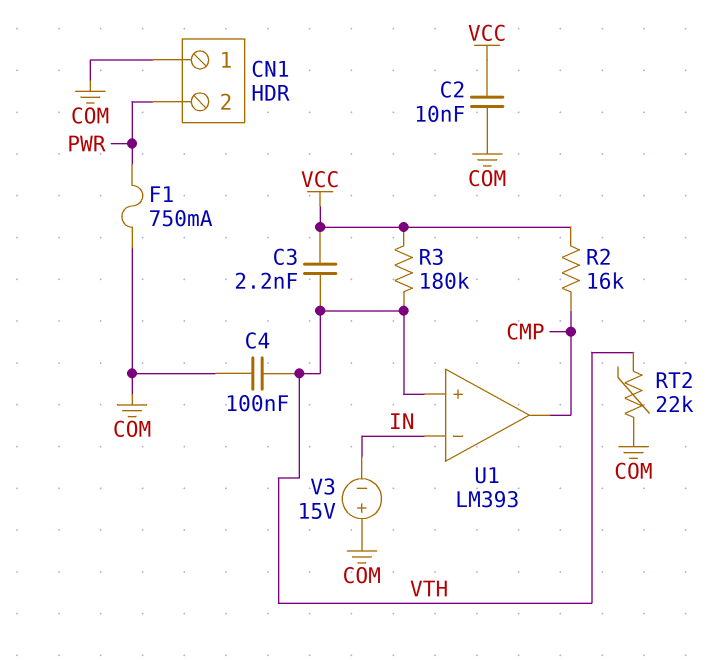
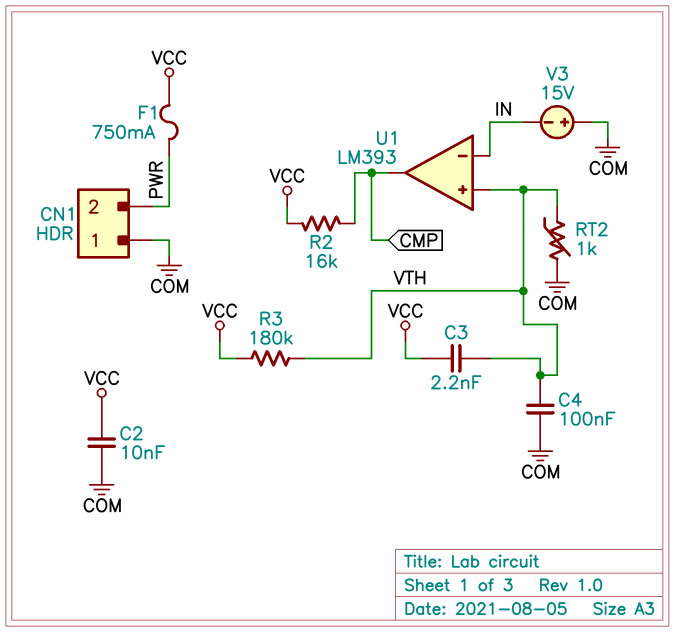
F1: 750mA (COM, PWR) -> 750mA (PWR, VCC)
RT2: 22k (COM, VTH) -> 1k (COM, VTH)

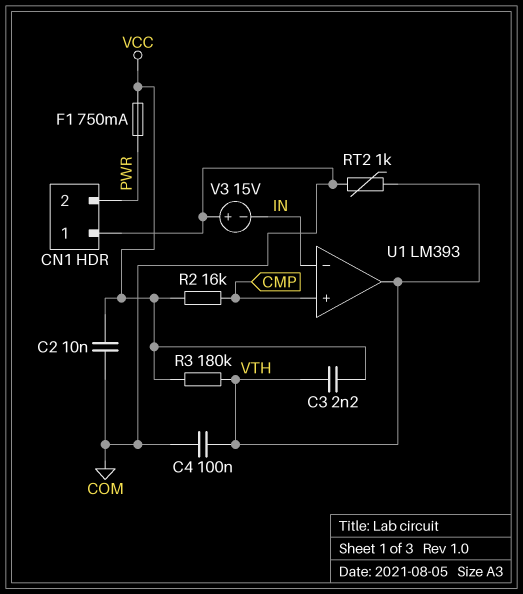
U1 pin in+: VTH -> CMP
U1 pin out: CMP -> VTH

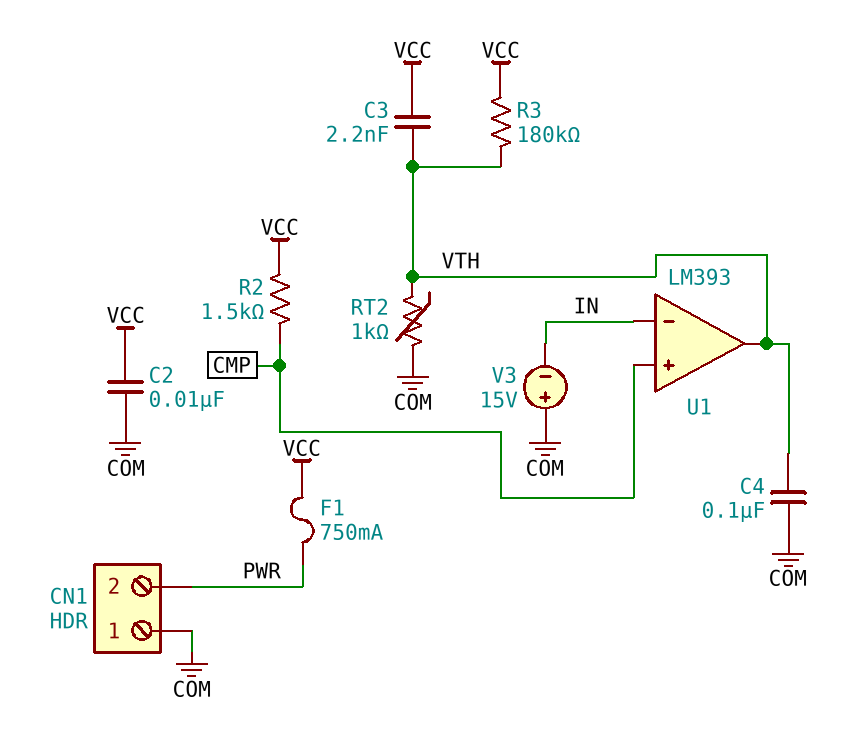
R2: 16k (CMP, VCC) -> 1.5k (CMP, VCC)

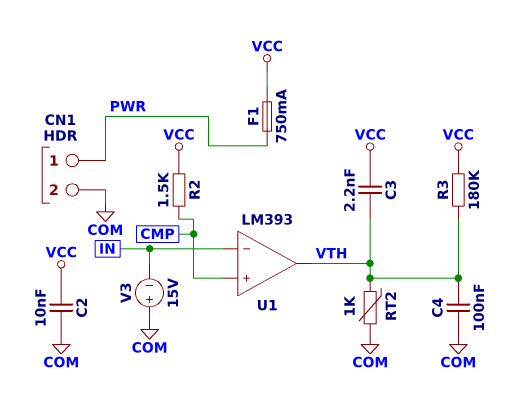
CN1 pin 1: COM -> PWR
CN1 pin 2: PWR -> COM

